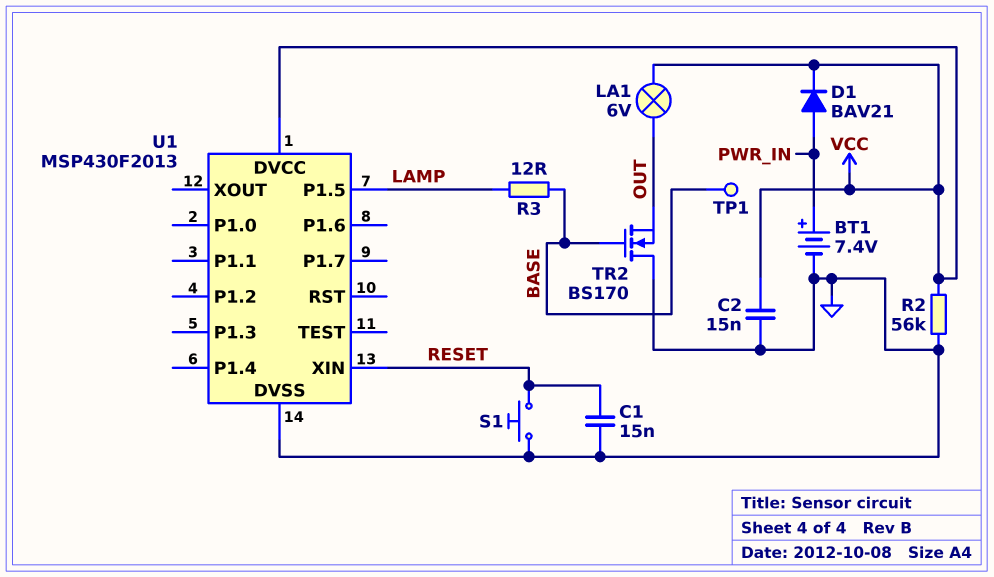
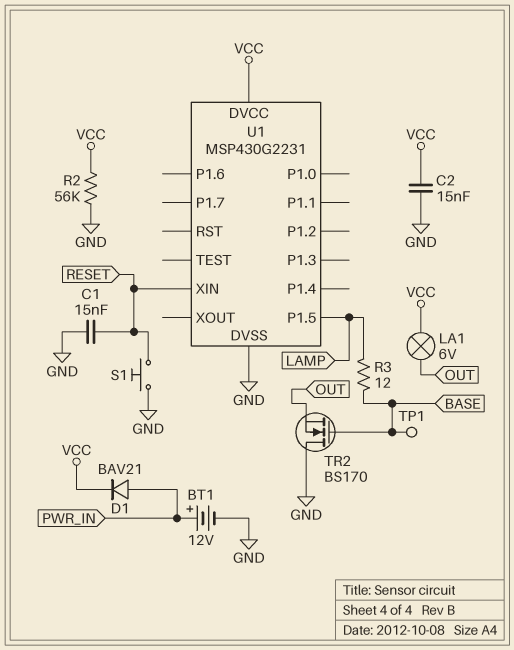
BT1: 7.4V (plus PWR_IN, minus GND) -> 12V (plus PWR_IN, minus GND)
U1: MSP430F2013 -> MSP430G2231

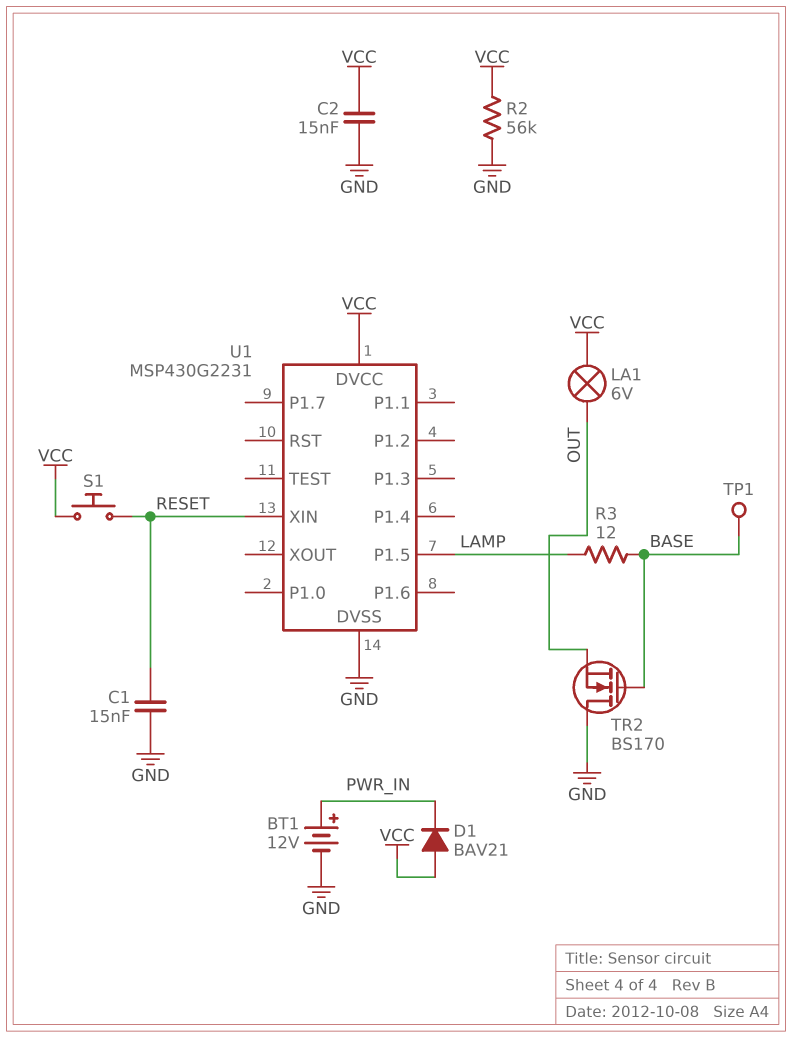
D1: diode BAV21 (A PWR_IN, K VCC) -> diode BAV21 (A VCC, K PWR_IN)
S1: button (GND, RESET) -> button (RESET, VCC)

